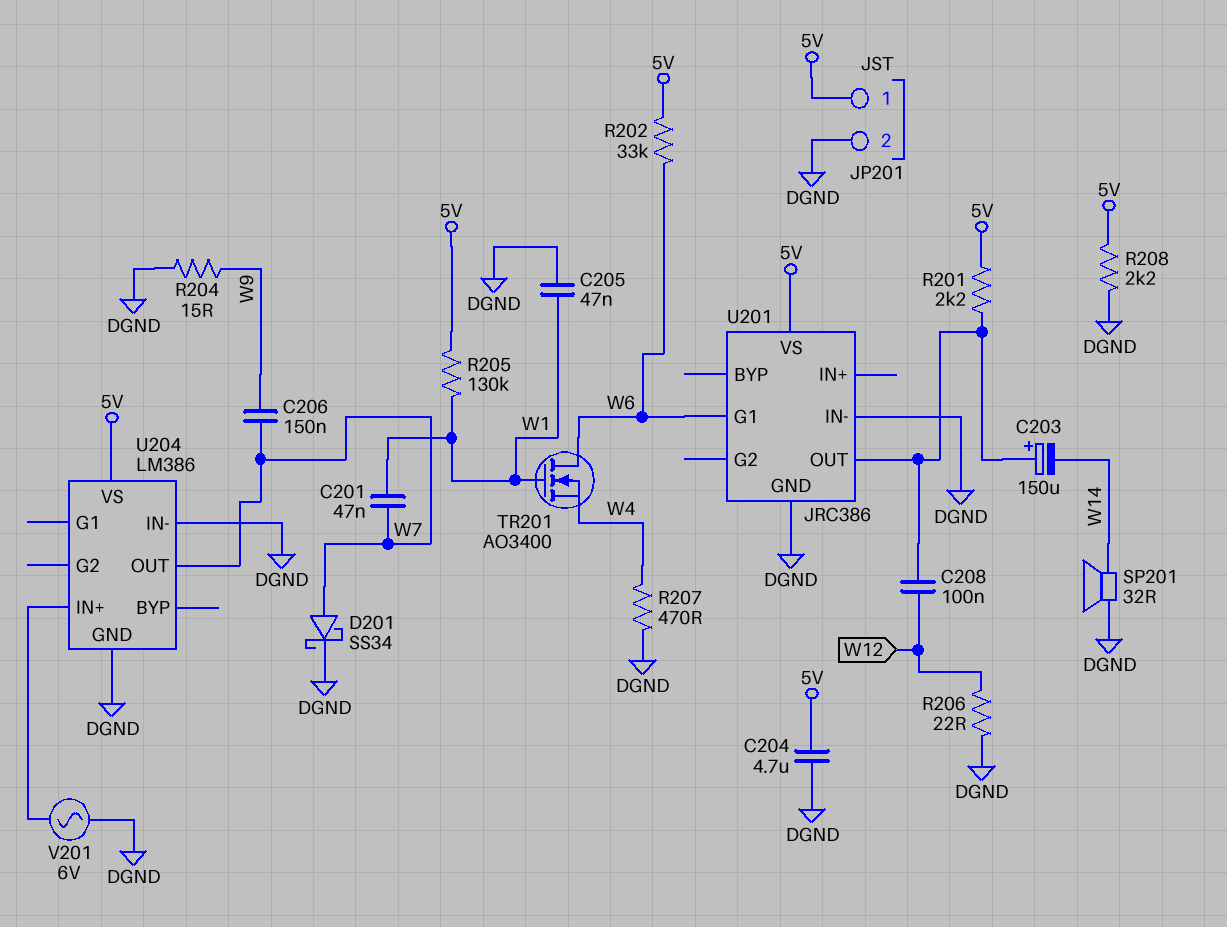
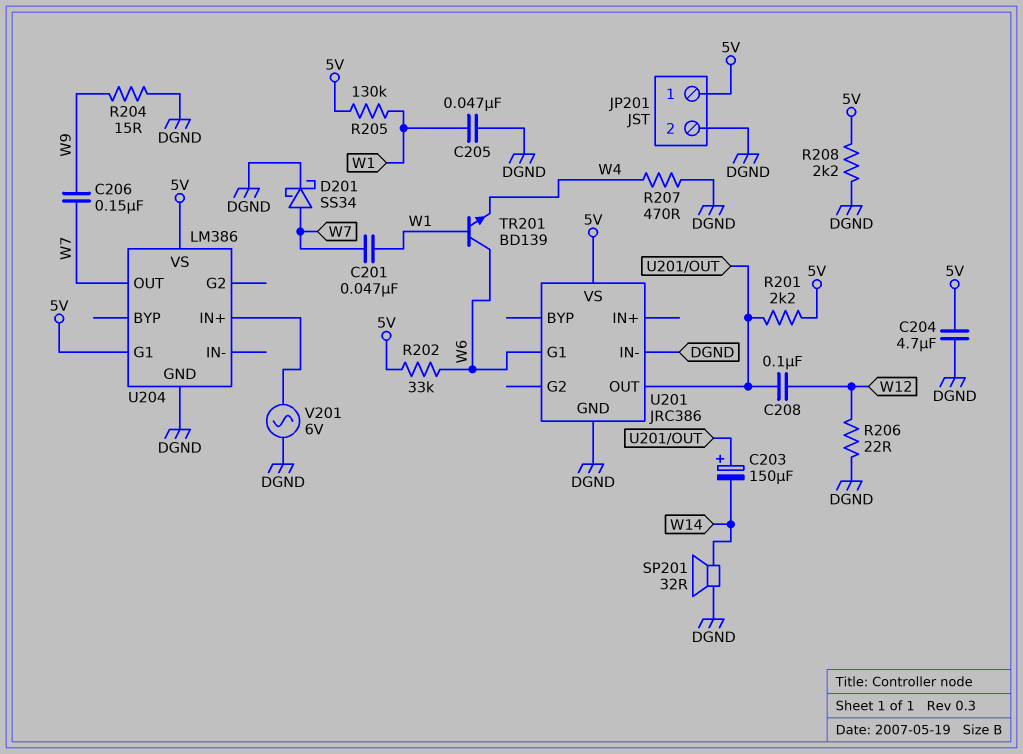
TR201: NMOS AO3400 (G W1, D W6, S W4) -> NPN BD139 (B W1, C W6, E W4)
U204 pin G1: none -> 5V
U204 pin IN-: DGND -> none

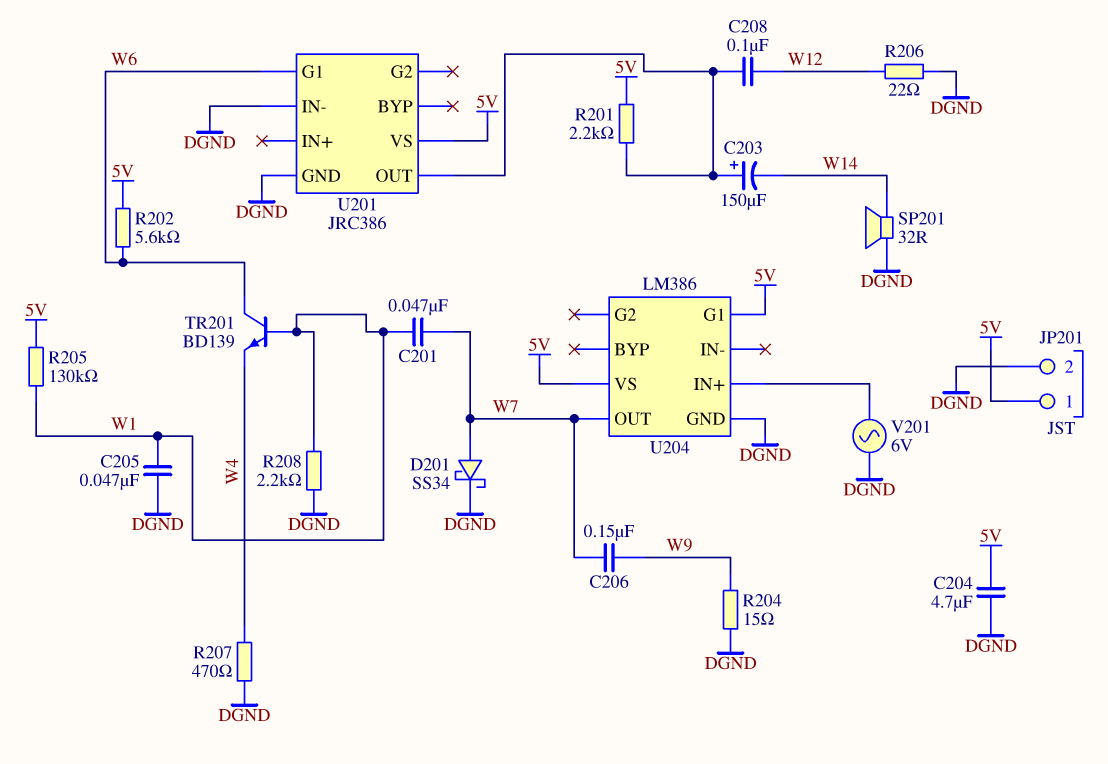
R202: 33k (5V, W6) -> 5.6k (5V, W6)
R208: 2.2k (5V, DGND) -> 2.2k (DGND, W1)

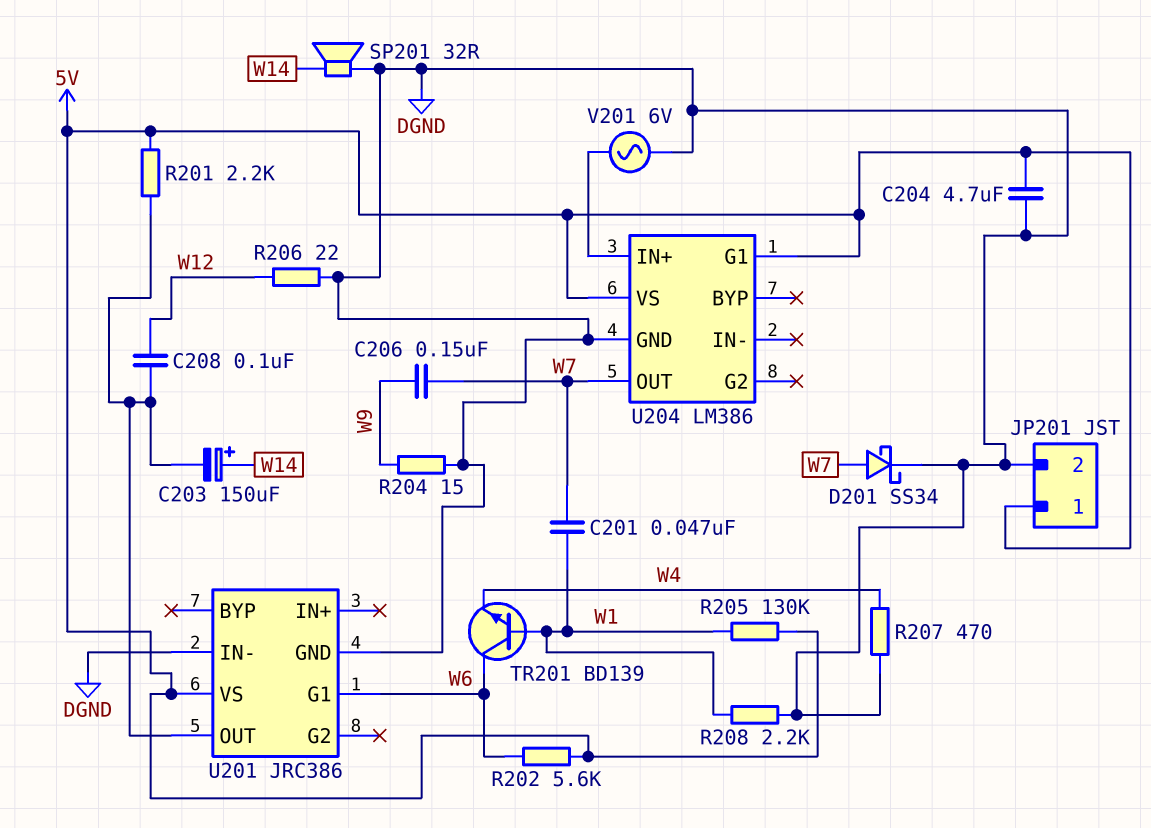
C203: 150uF (plus U201/OUT, minus W14) -> 150uF (plus W14, minus U201/OUT)
C205: 47nF (DGND, W1) -> none

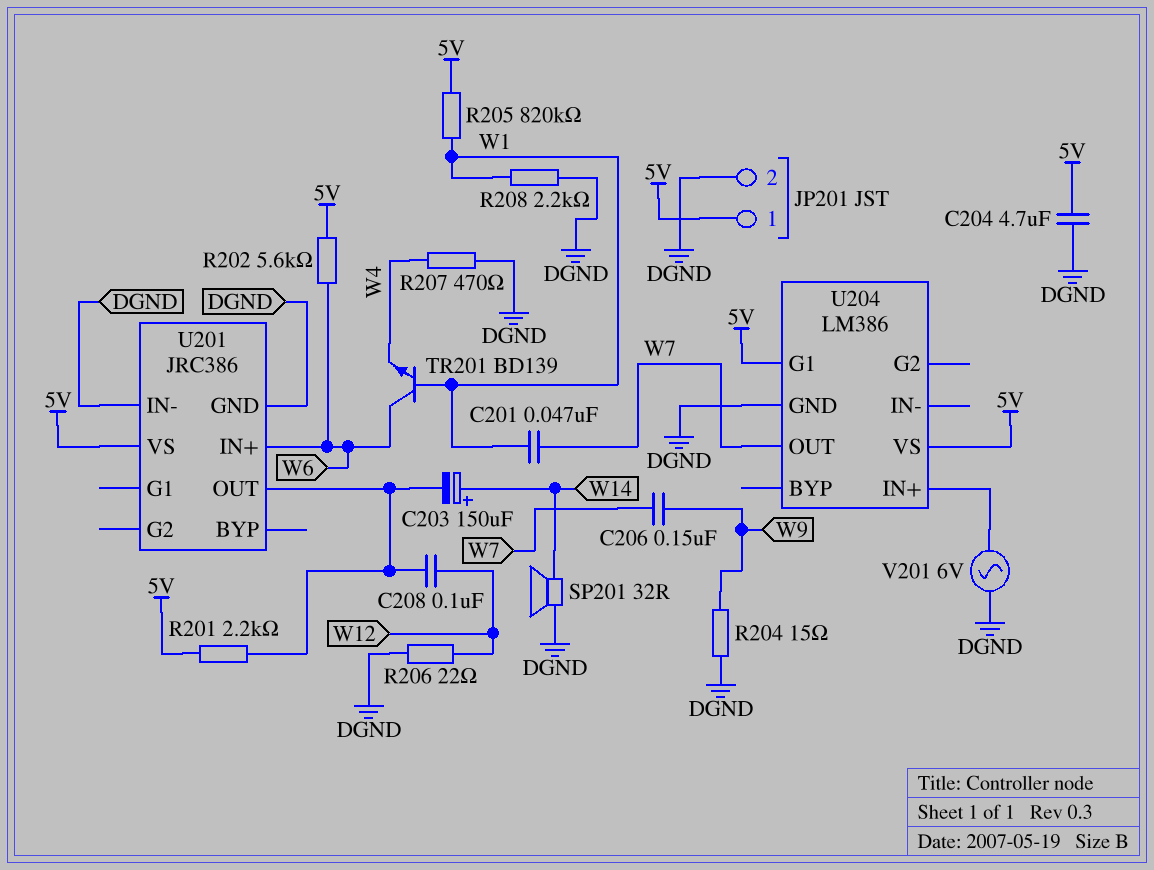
D201: schottky SS34 (A W7, K DGND) -> none
R205: 130k (5V, W1) -> 820k (5V, W1)
U201 pin G1: W6 -> none
U201 pin IN+: none -> W6

